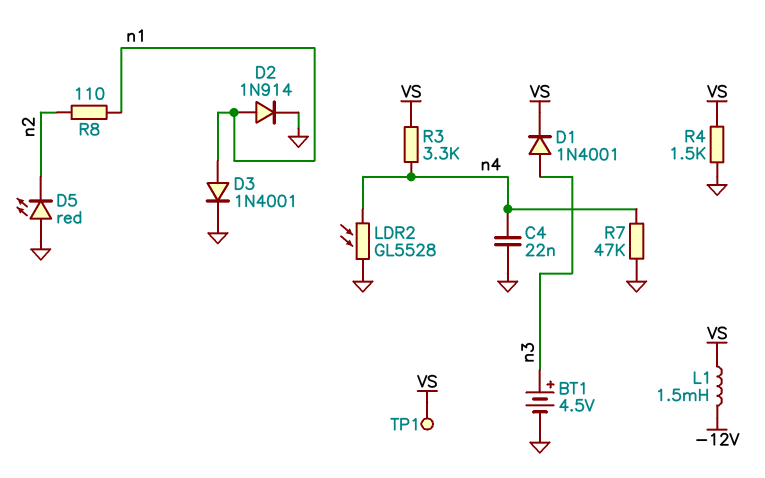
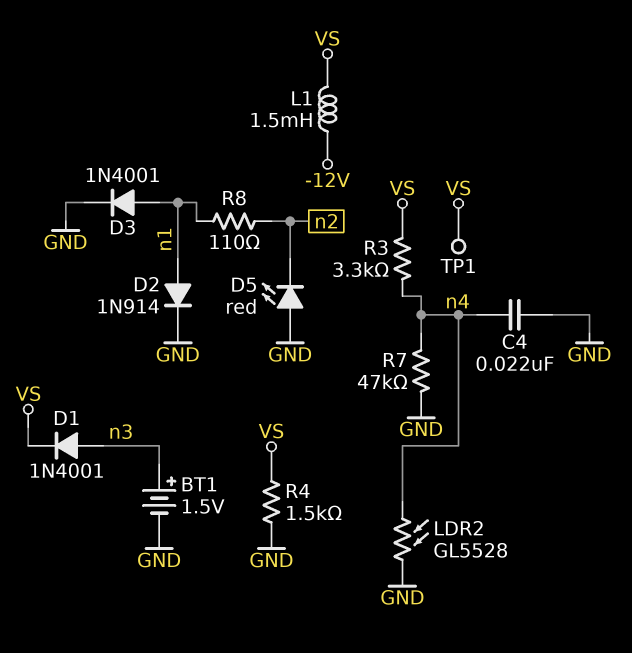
BT1: 4.5V (plus n3, minus GND) -> 1.5V (plus n3, minus GND)

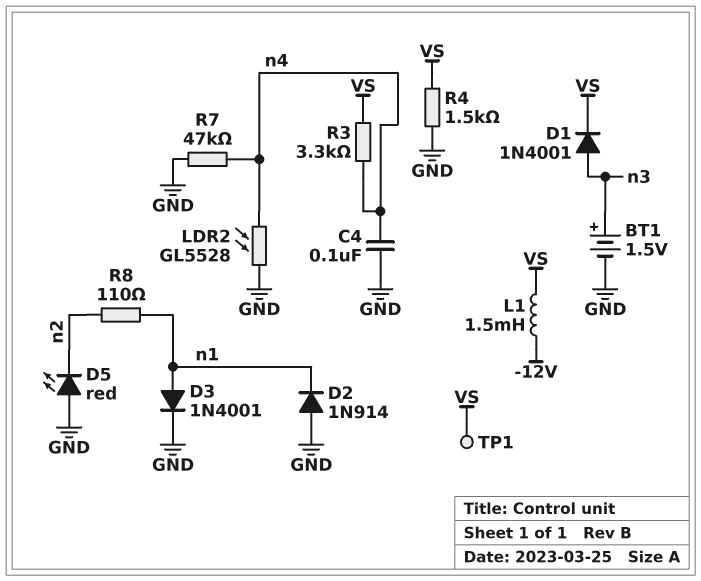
C4: 22nF (GND, n4) -> 100nF (GND, n4)
D2: diode 1N914 (A n1, K GND) -> diode 1N914 (A GND, K n1)

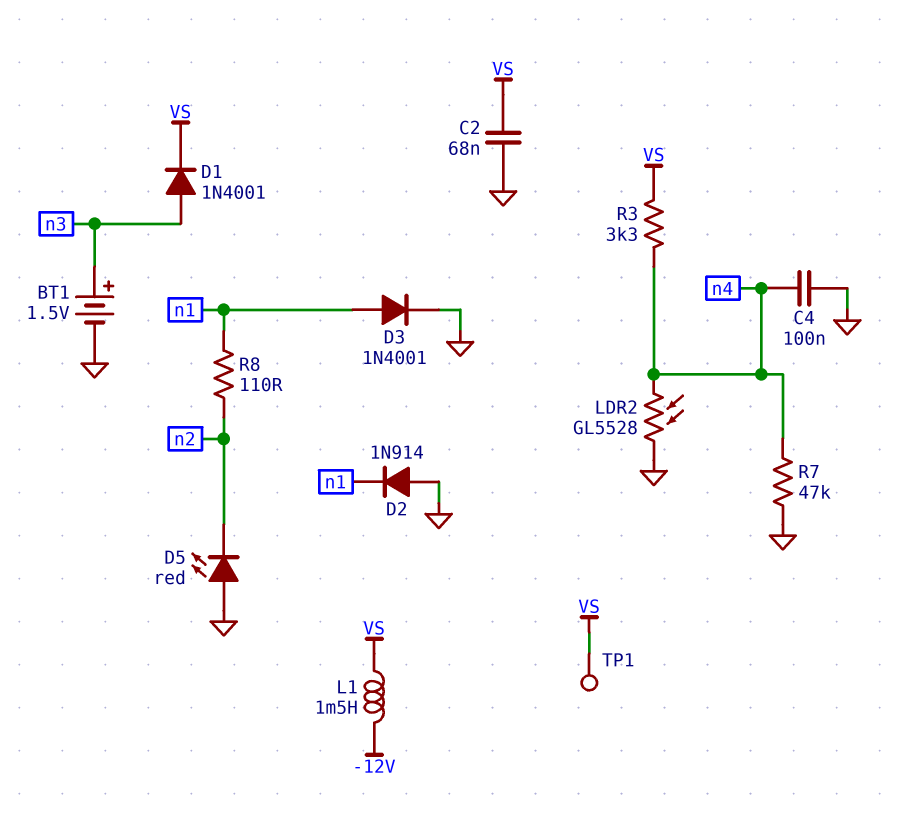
C2: none -> 68nF (GND, VS)
R4: 1.5k (GND, VS) -> none

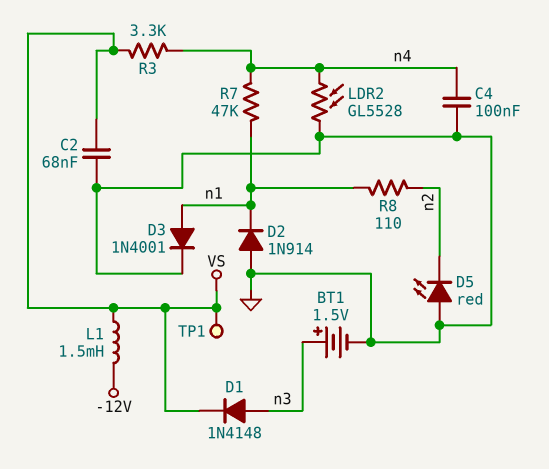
D1: diode 1N4001 (A n3, K VS) -> diode 1N4148 (A n3, K VS)
R7: 47k (GND, n4) -> 47k (n1, n4)

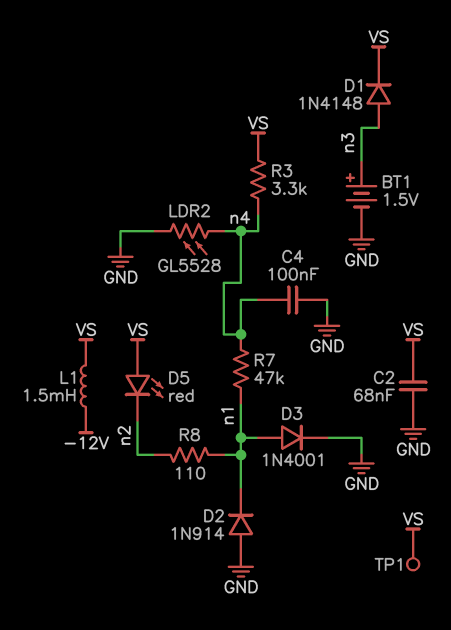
D5: LED red (A GND, K n2) -> LED red (A VS, K n2)

